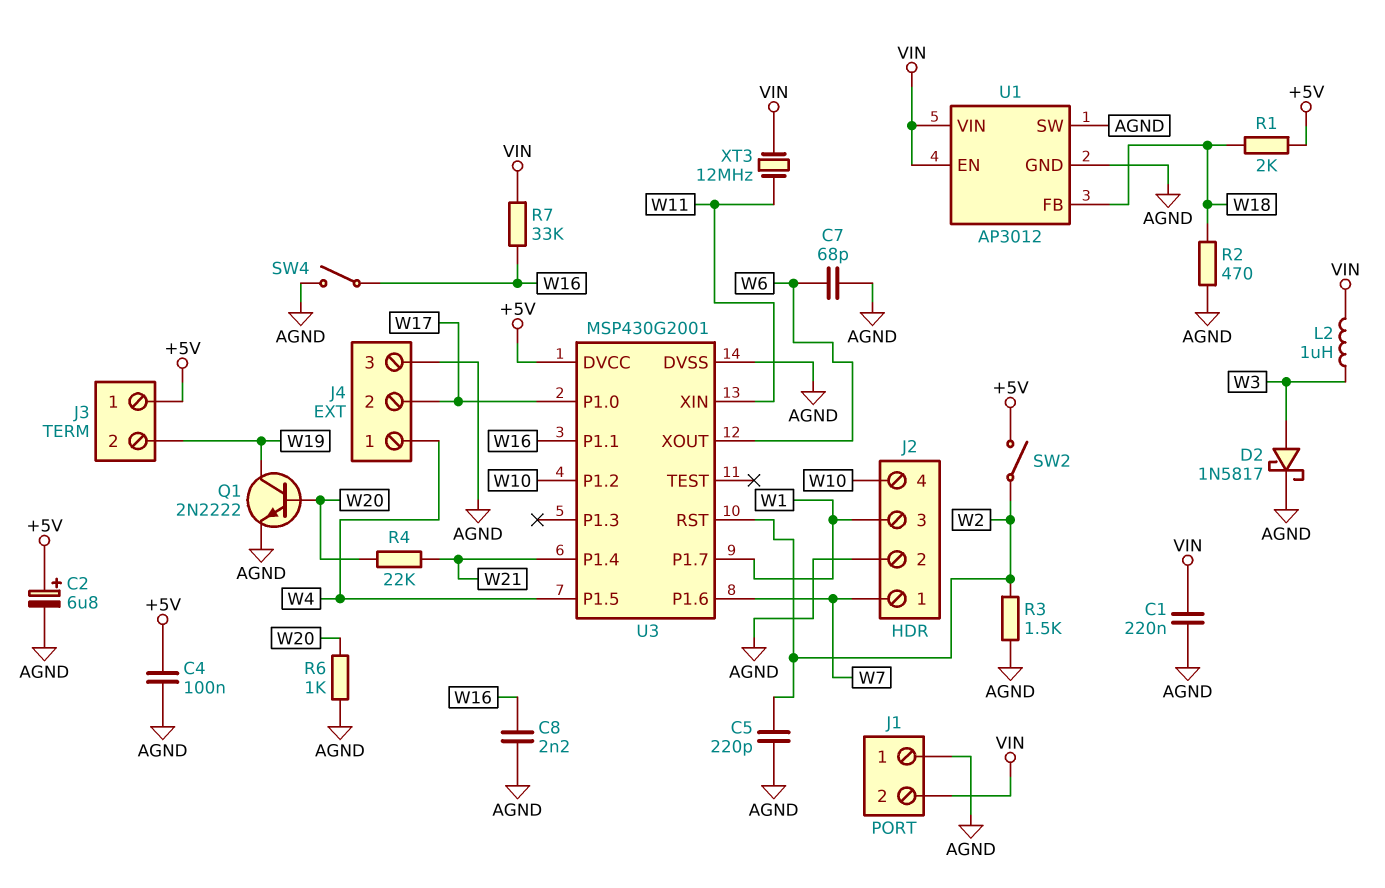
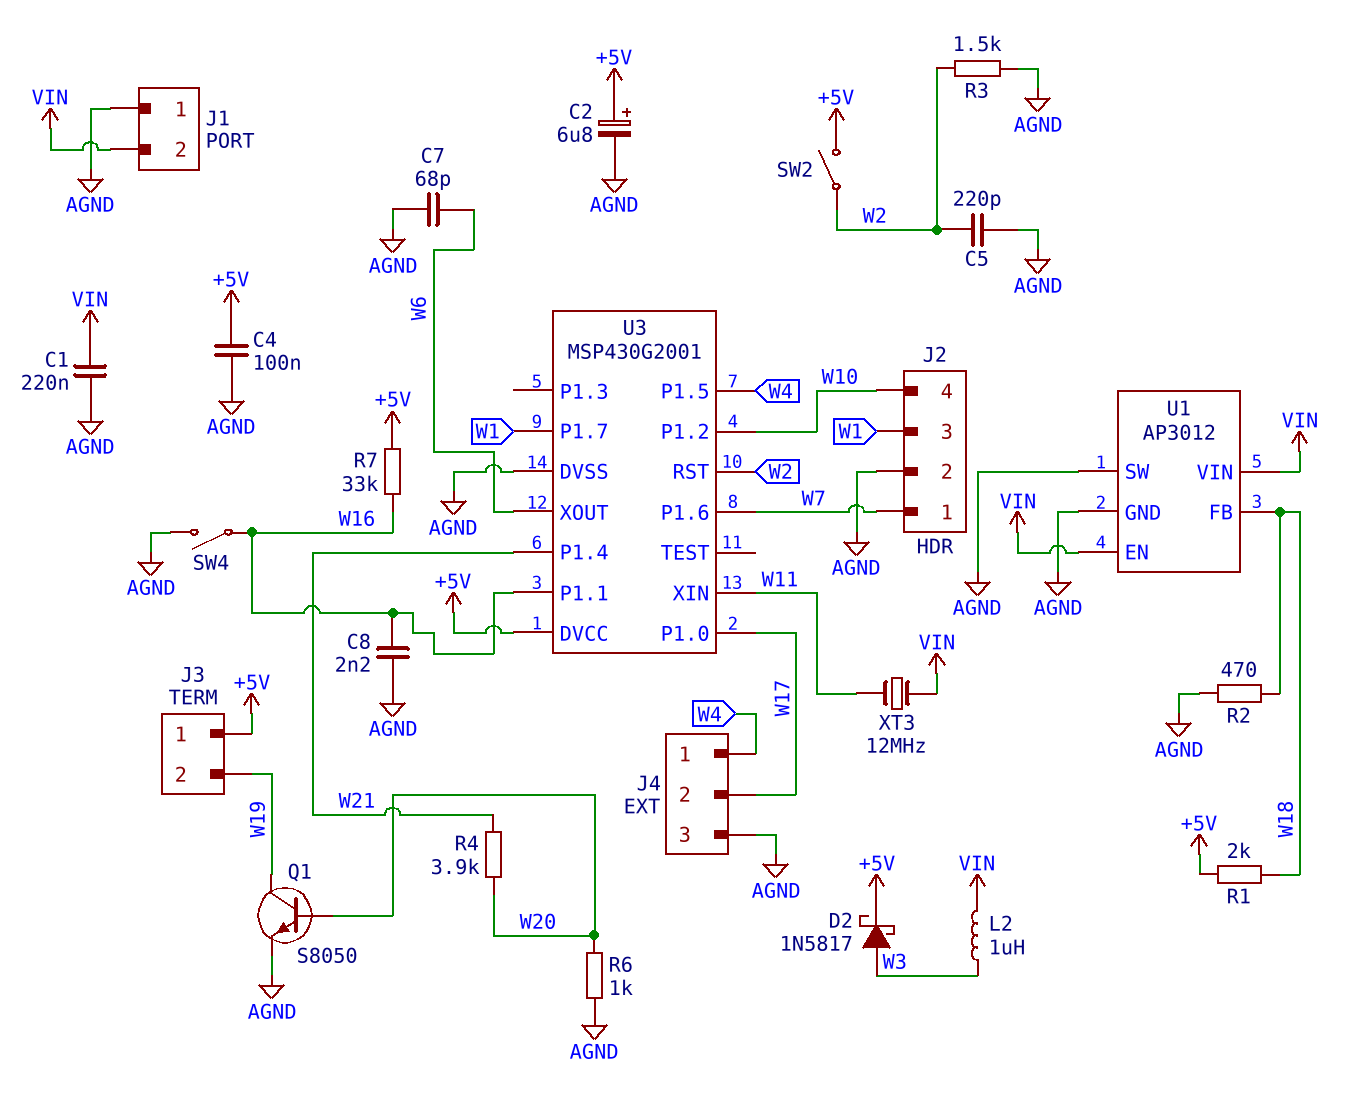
D2: schottky 1N5817 (A W3, K AGND) -> schottky 1N5817 (A W3, K +5V)
Q1: NPN 2N2222 (B W20, C W19, E AGND) -> NPN S8050 (B W20, C W19, E AGND)
R4: 22k (W20, W21) -> 3.9k (W20, W21)
R7: 33k (VIN, W16) -> 33k (+5V, W16)

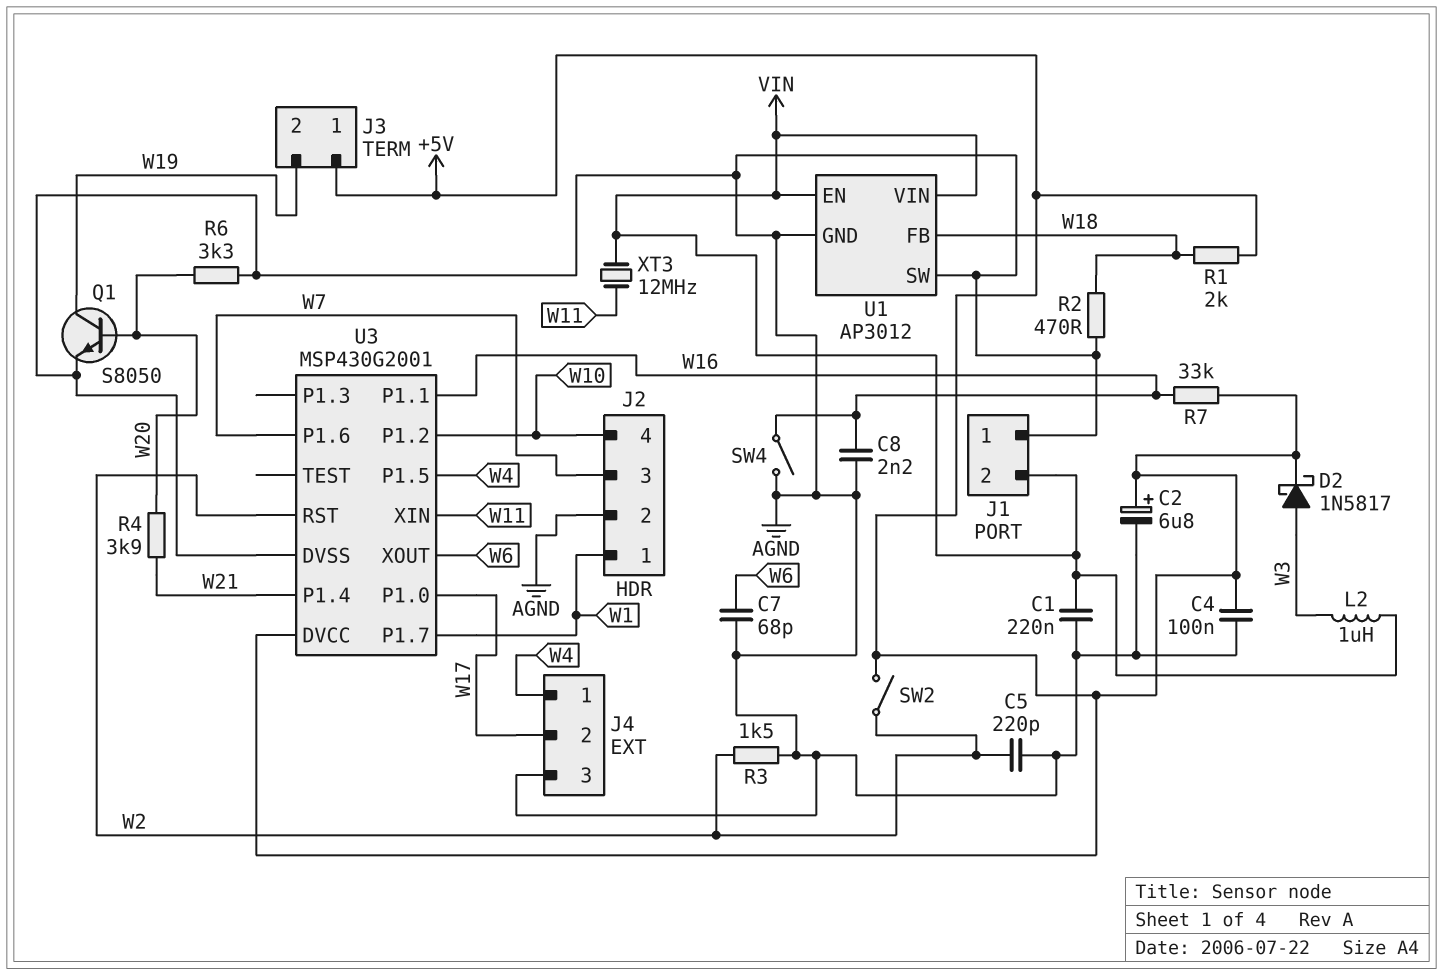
J2 pin 1: W7 -> W1
J2 pin 3: W1 -> W7
R6: 1k (AGND, W20) -> 3.3k (AGND, W20)

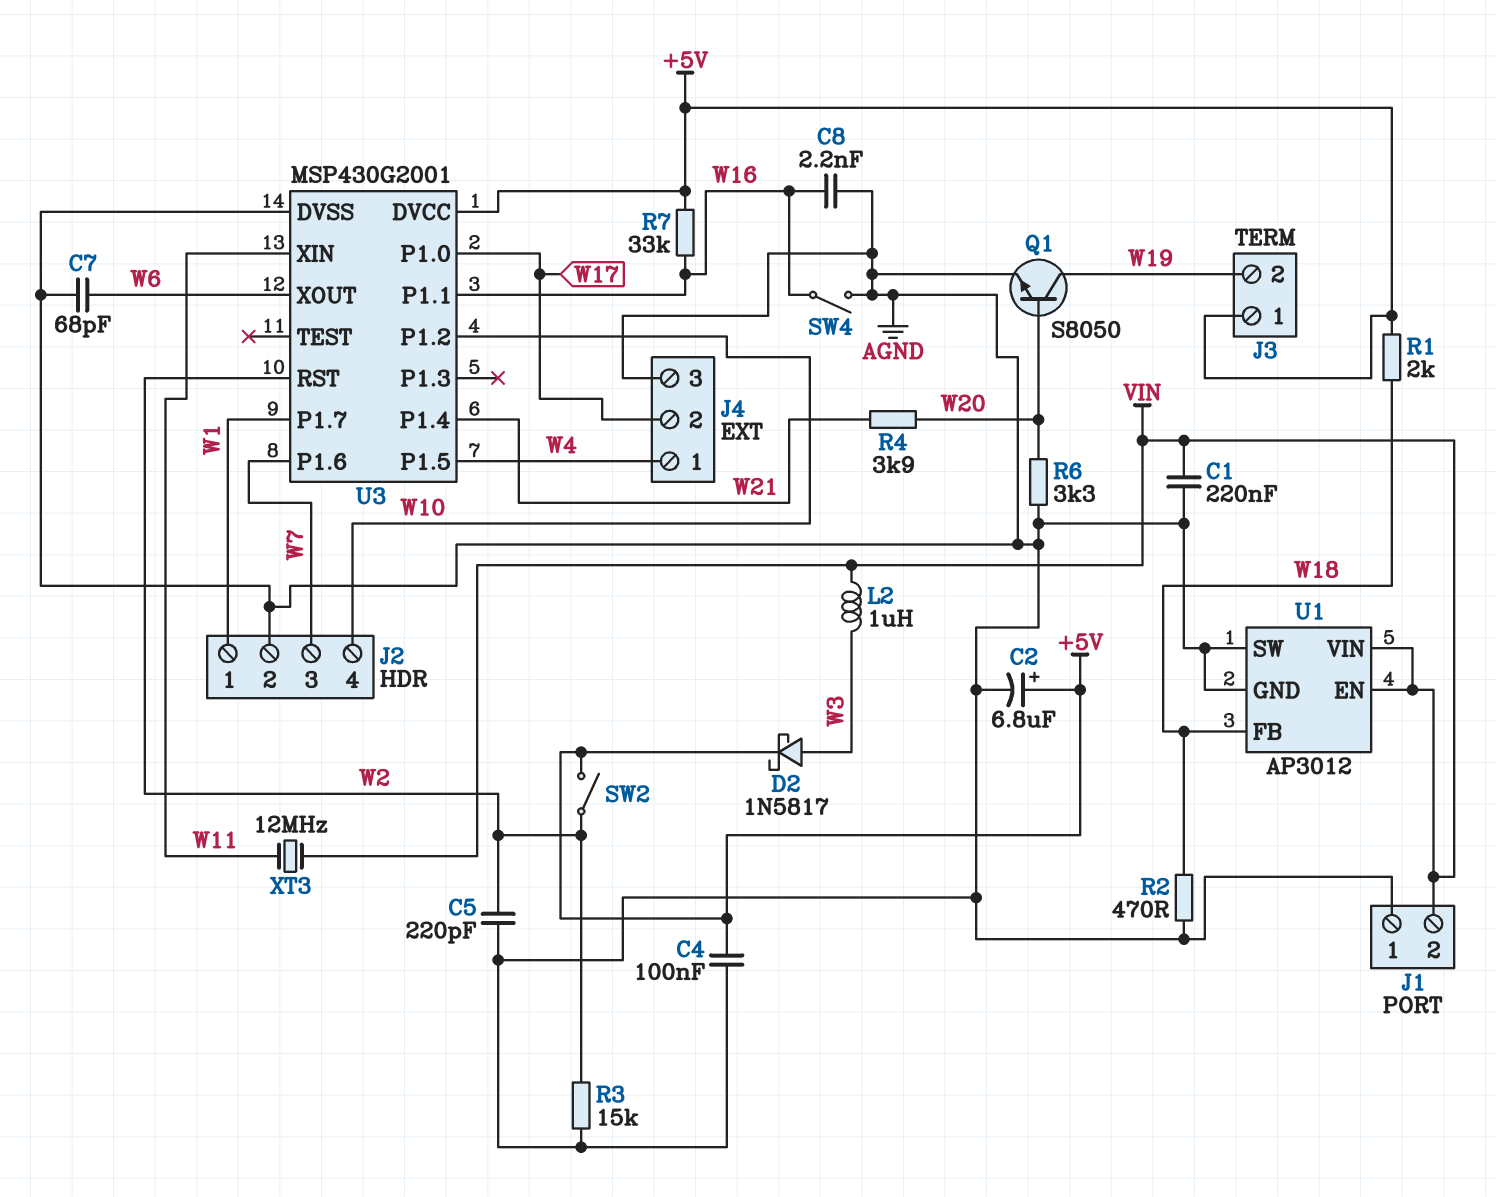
R3: 1.5k (AGND, W2) -> 15k (AGND, W2)

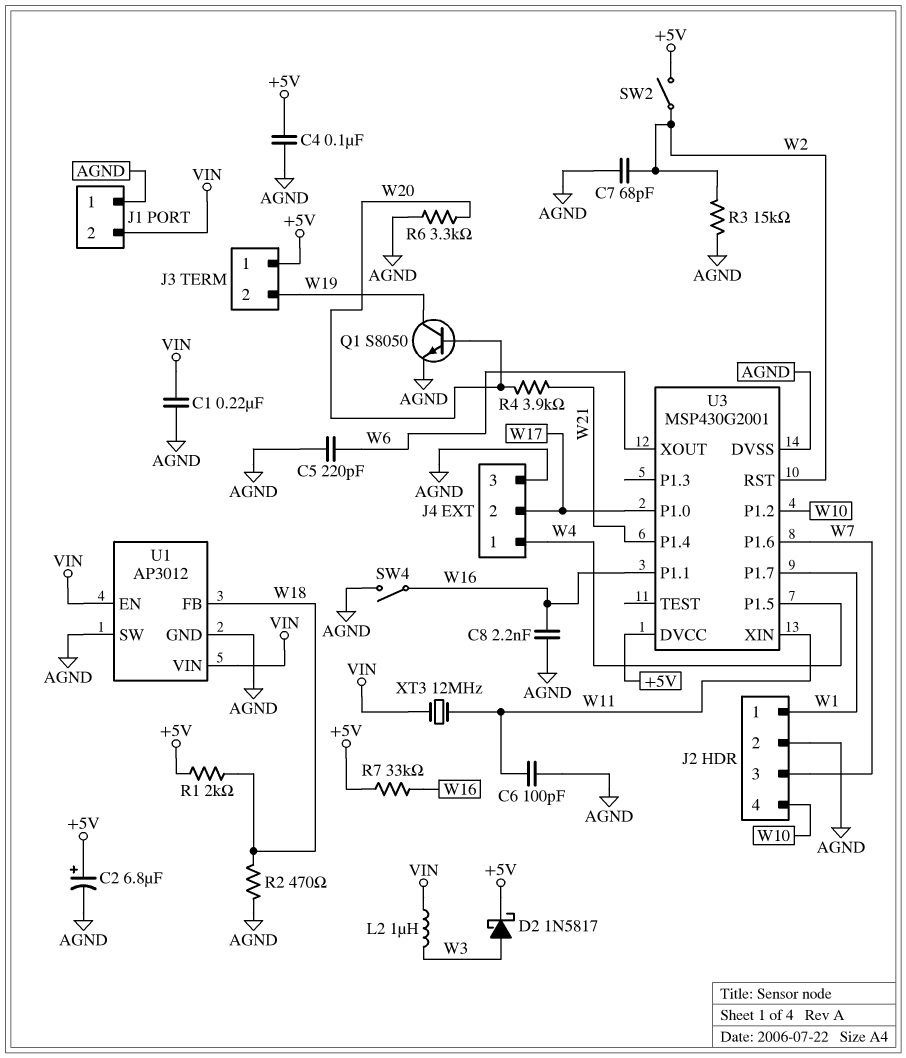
C5: 220pF (AGND, W2) -> 220pF (AGND, W6)
C6: none -> 100pF (AGND, W11)
C7: 68pF (AGND, W6) -> 68pF (AGND, W2)

